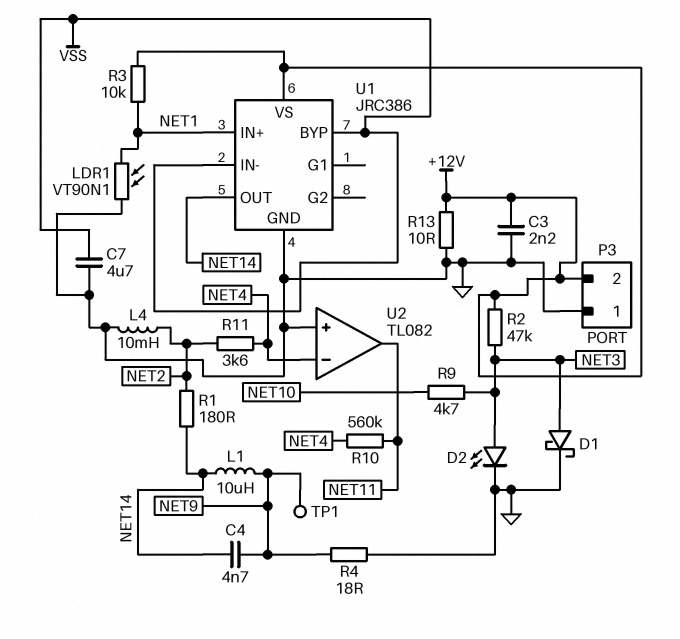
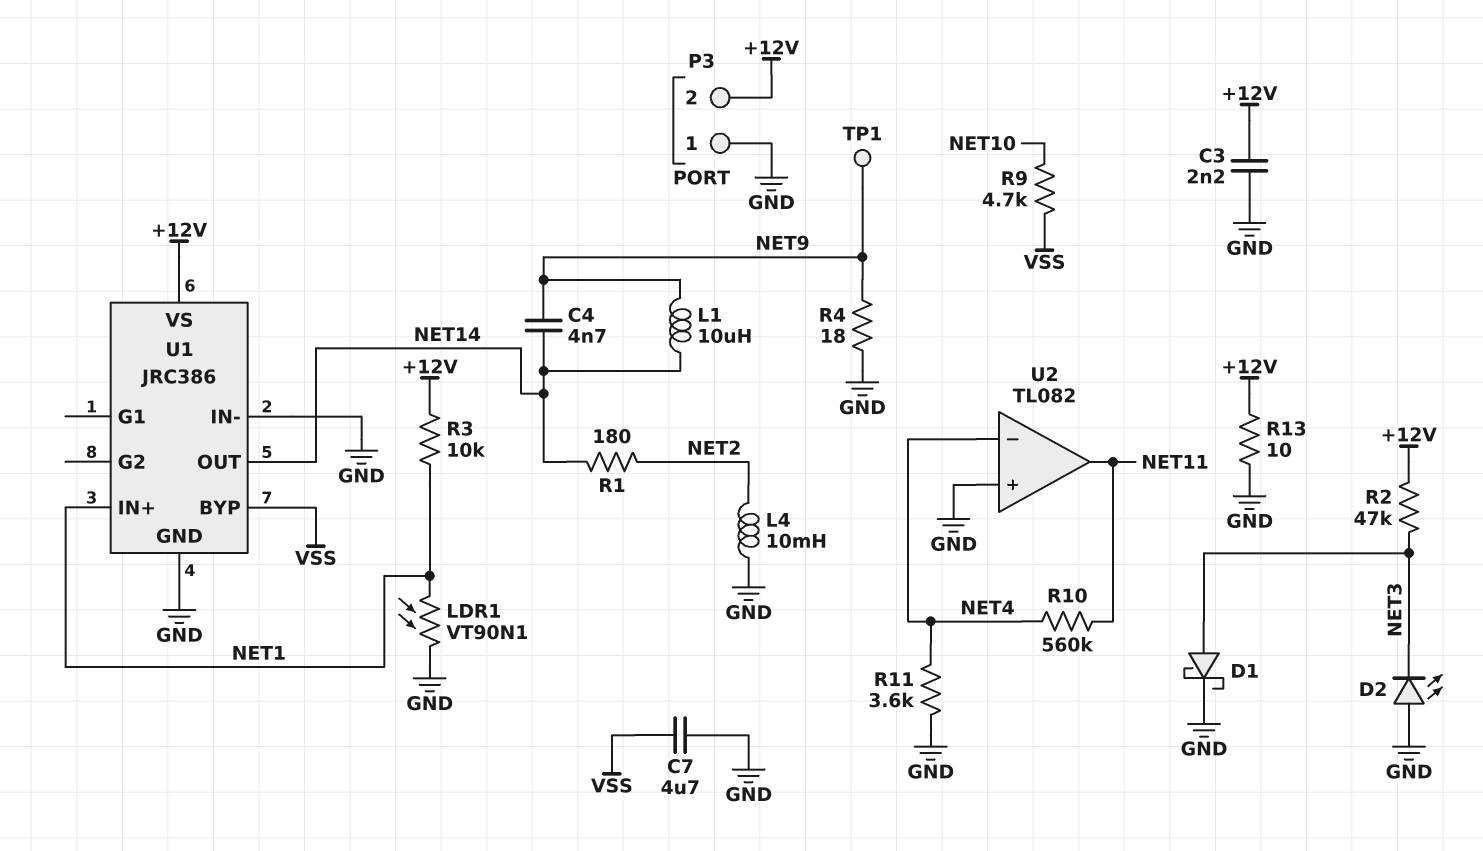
D2: LED (A NET3, K GND) -> LED (A GND, K NET3)
R9: 4.7k (NET3, NET10) -> 4.7k (NET10, VSS)
R11: 3.6k (NET2, NET4) -> 3.6k (GND, NET4)
U1 pin IN-: VSS -> GND

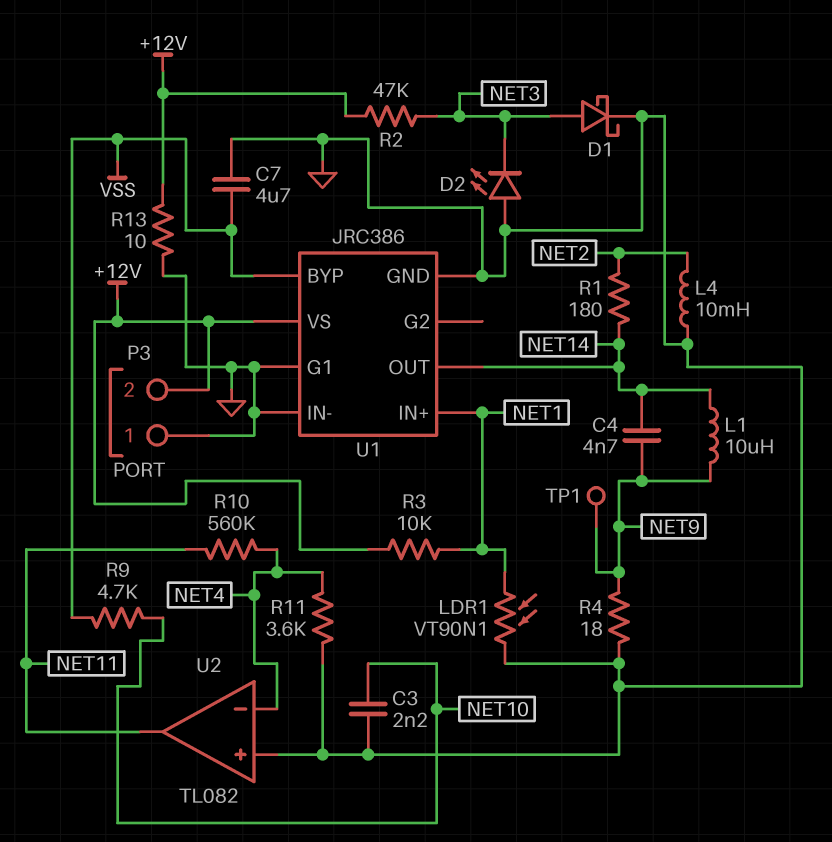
C3: 2.2nF (+12V, GND) -> 2.2nF (GND, NET10)
U1 pin G1: none -> GND

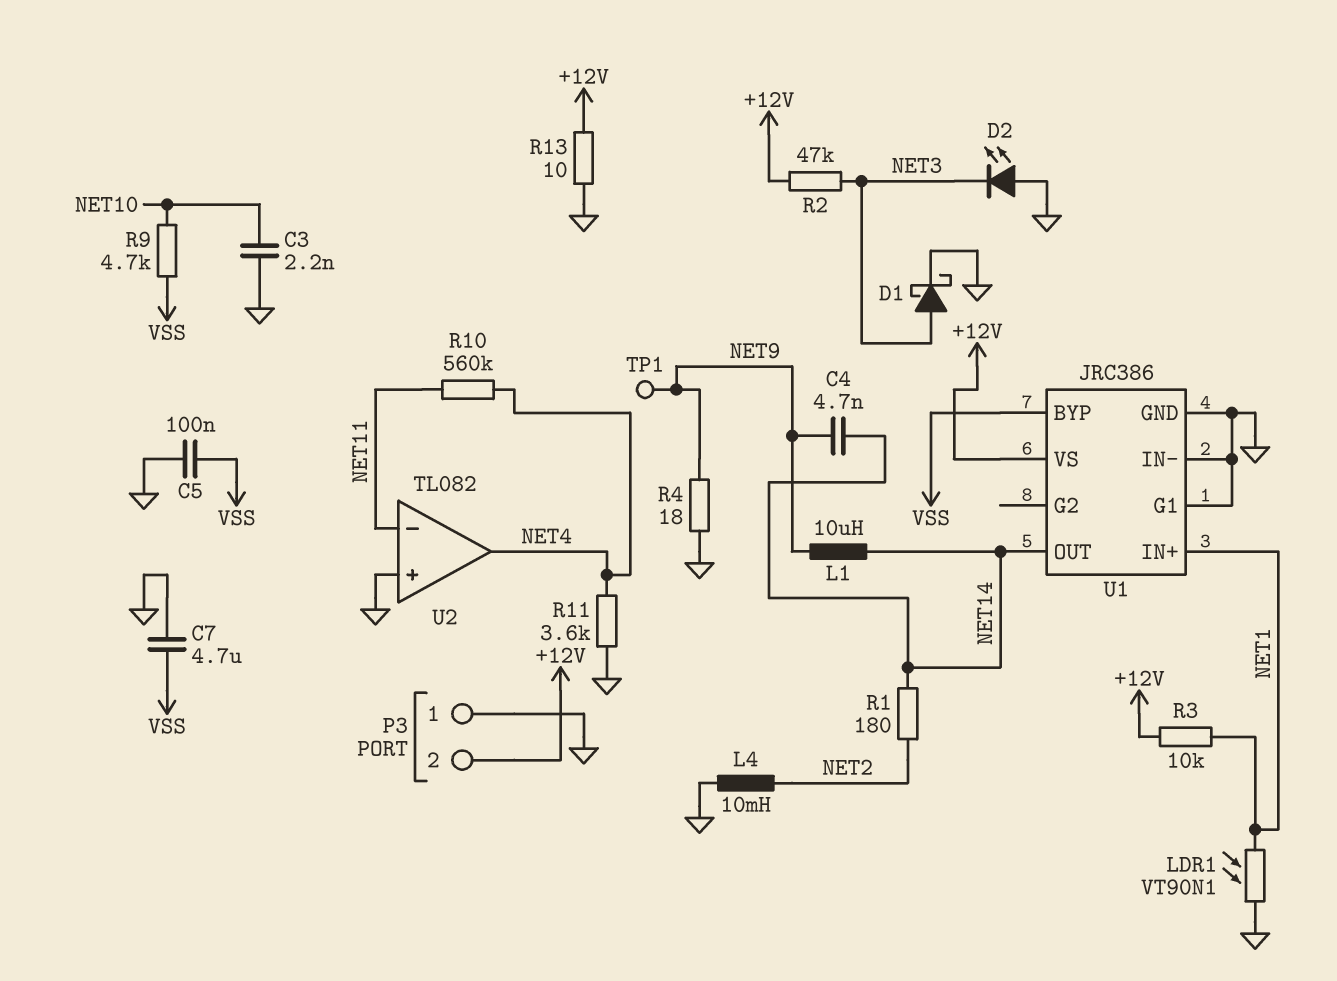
C5: none -> 100nF (GND, VSS)
U2 pin in-: NET4 -> NET11
U2 pin out: NET11 -> NET4

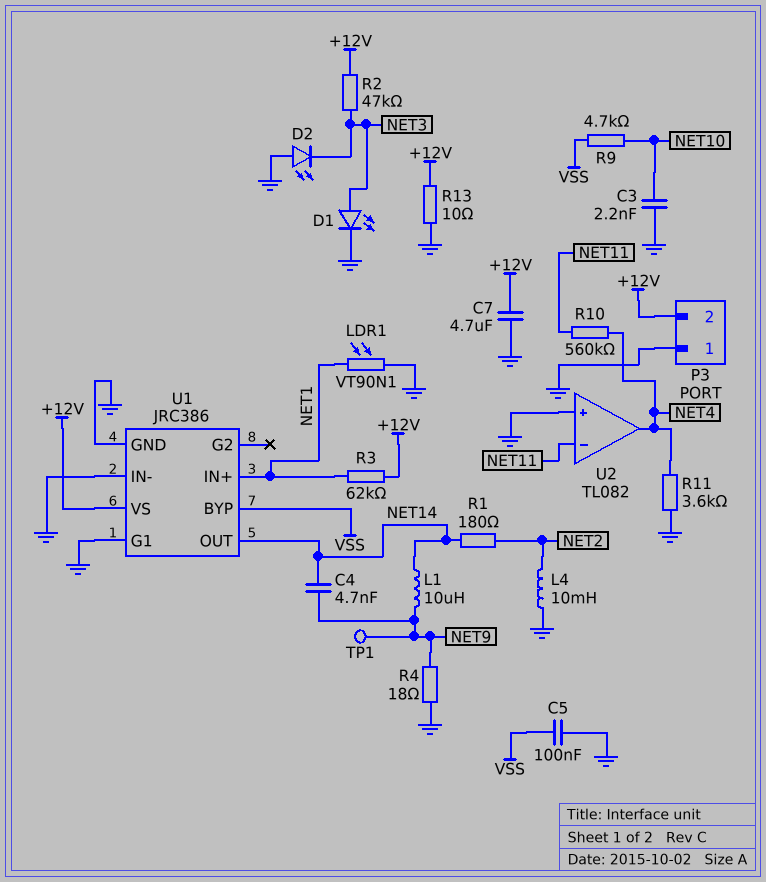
C7: 4.7uF (GND, VSS) -> 4.7uF (+12V, GND)
D1: schottky (A NET3, K GND) -> LED (A NET3, K GND)
R3: 10k (+12V, NET1) -> 62k (+12V, NET1)

